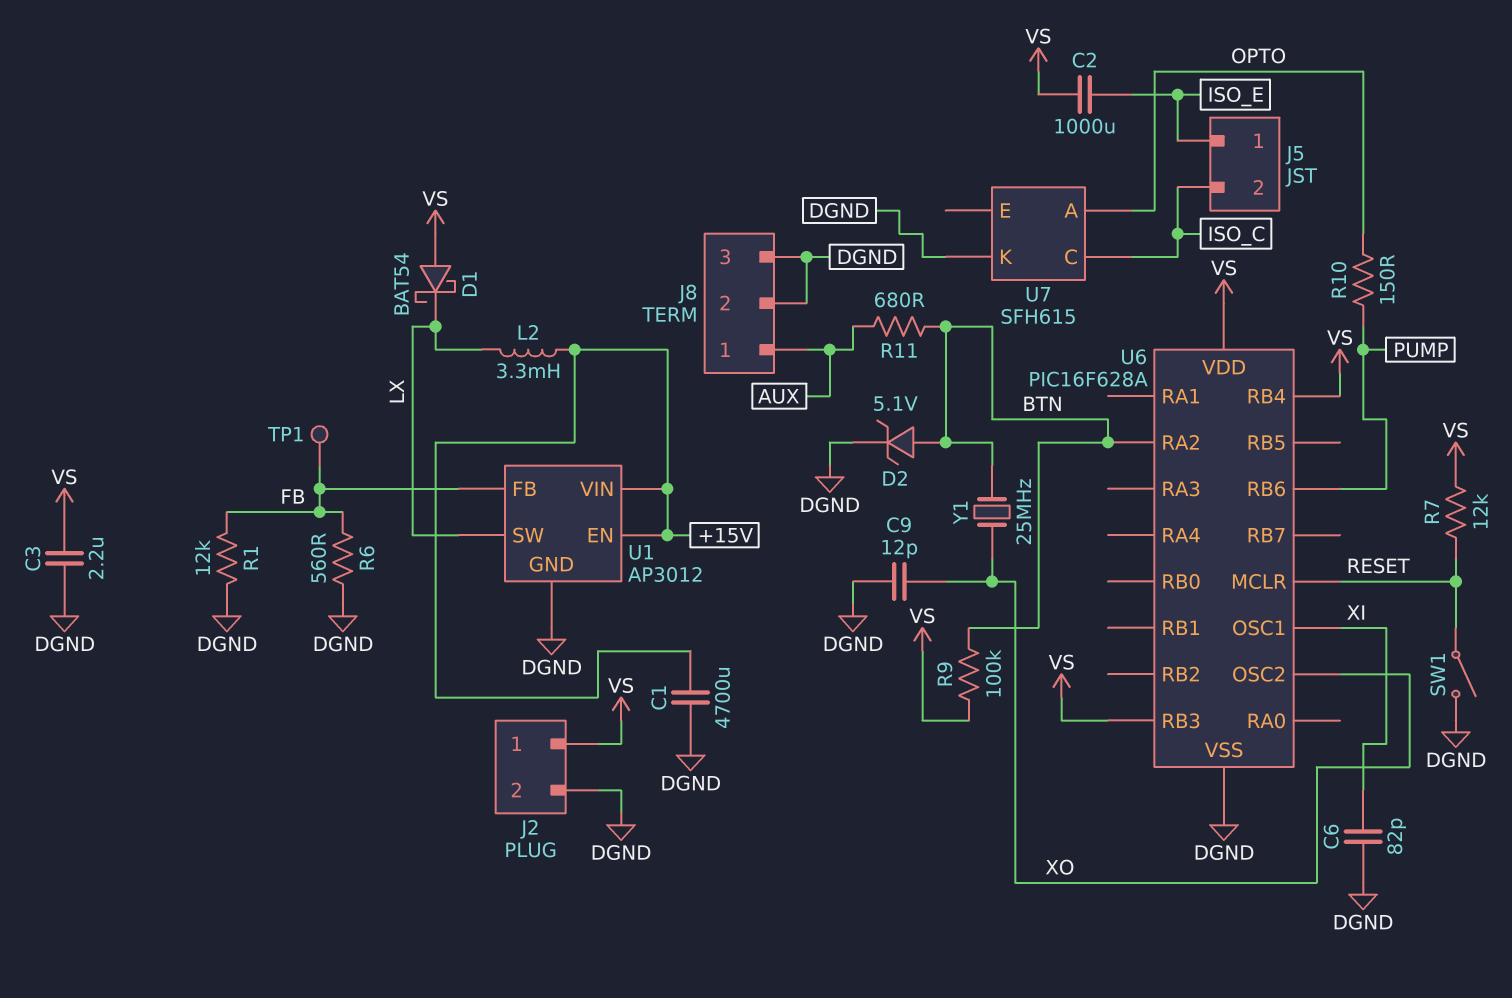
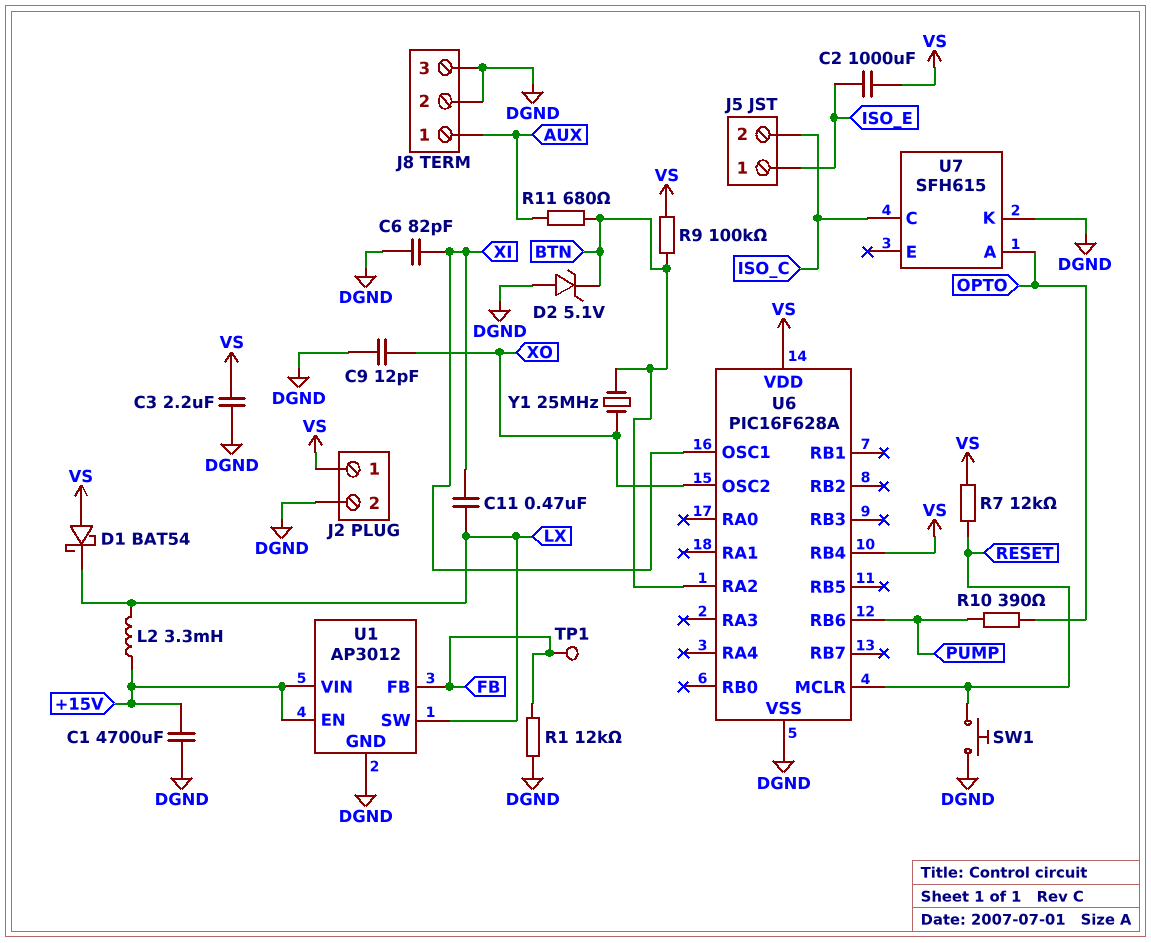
C11: none -> 470nF (LX, XI)
D2: zener 5.1V (A BTN, K DGND) -> zener 5.1V (A DGND, K BTN)
R6: 560 (DGND, FB) -> none
R10: 150 (OPTO, PUMP) -> 390 (OPTO, PUMP)
SW1: switch (DGND, RESET) -> button (DGND, RESET)
U6 pin RB3: VS -> none

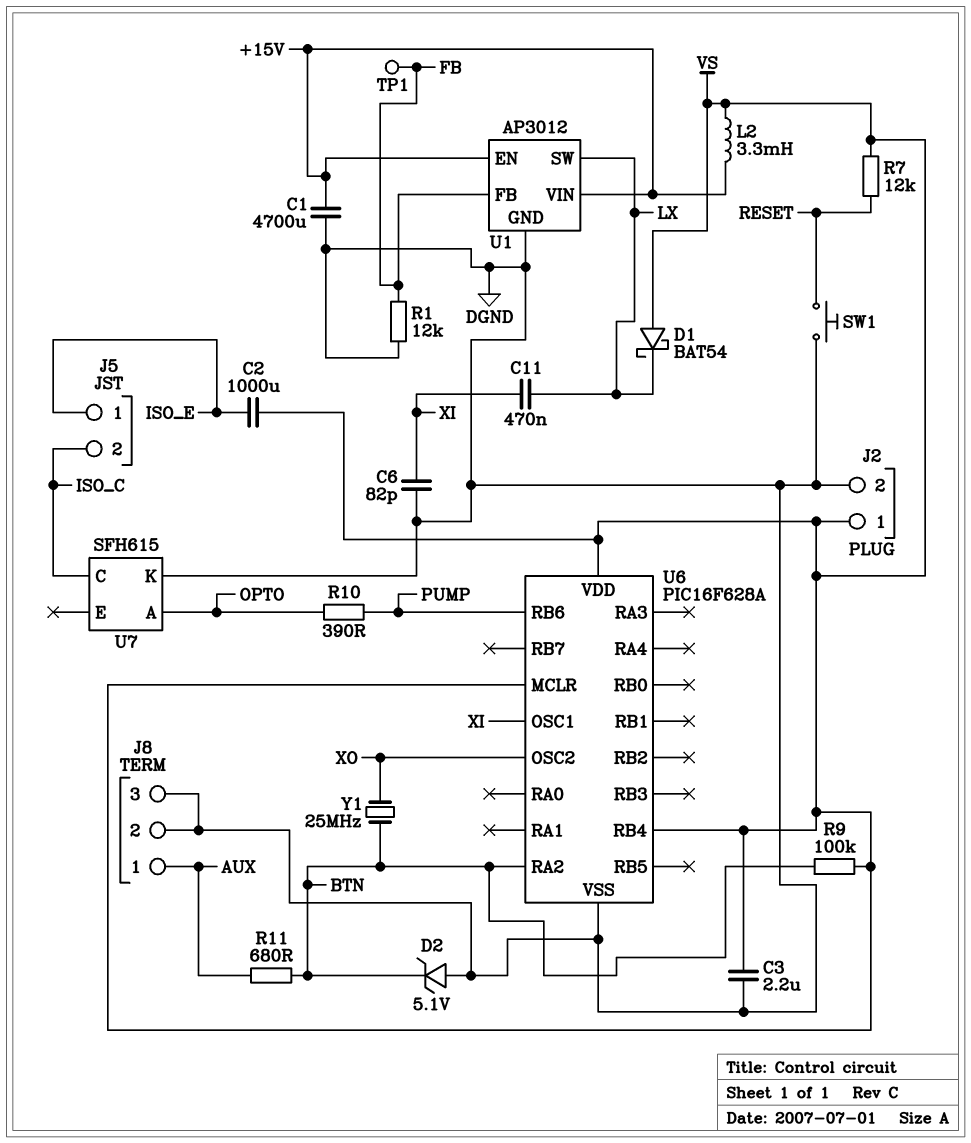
C9: 12pF (DGND, XO) -> none
L2: 3.3mH (+15V, LX) -> 3.3mH (+15V, VS)
U6 pin MCLR: RESET -> VS

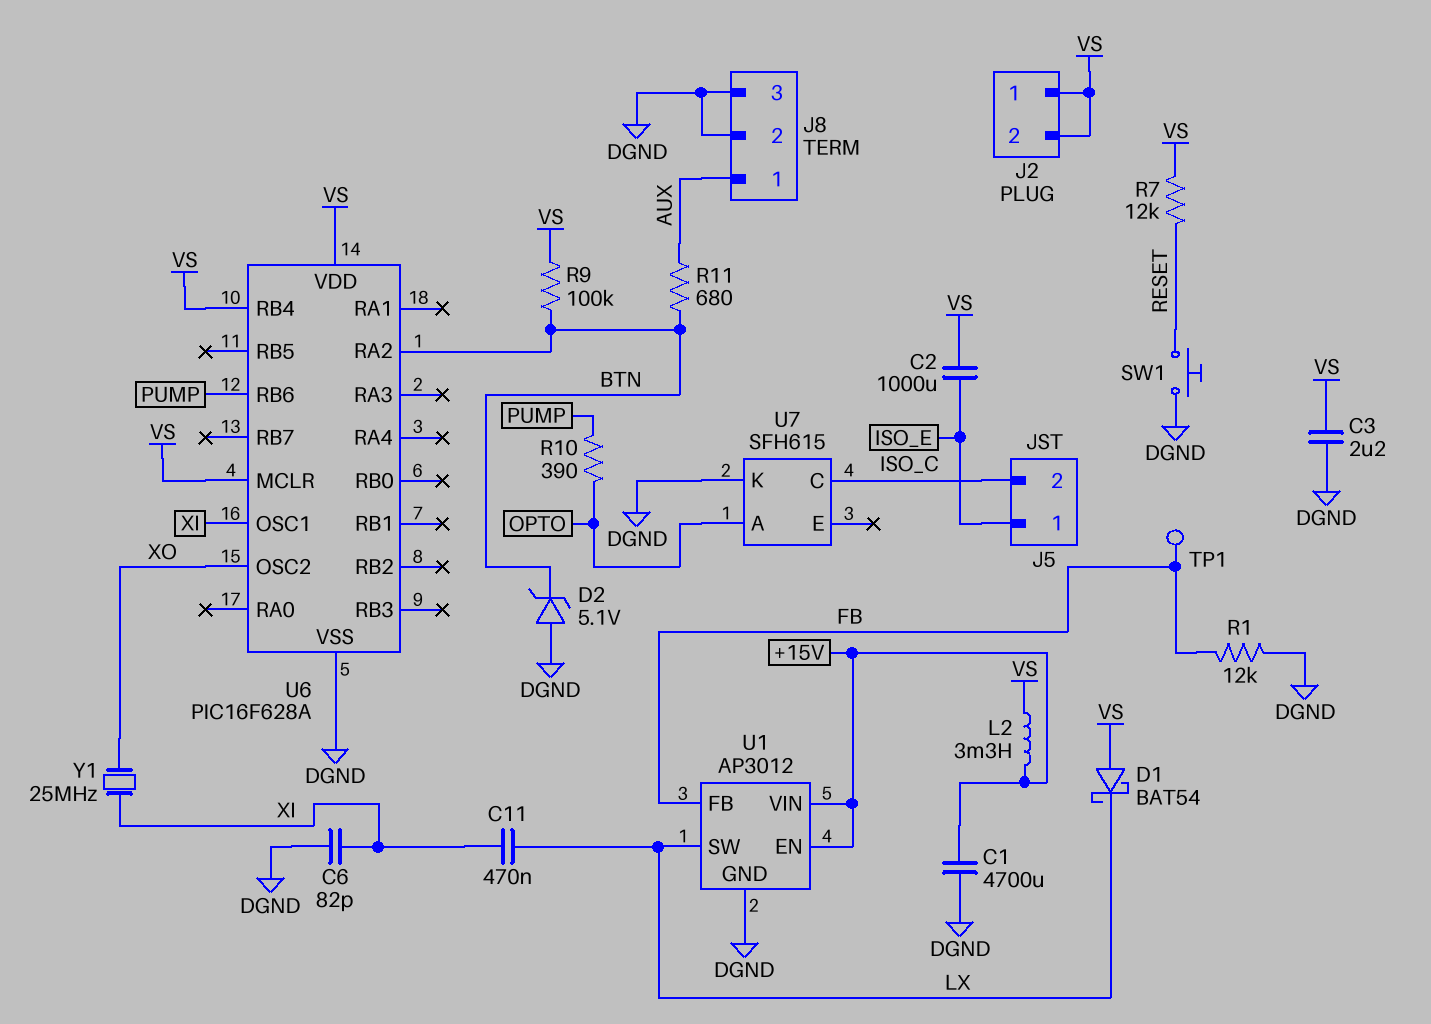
J2 pin 2: DGND -> VS
Y1: 25MHz (BTN, XO) -> 25MHz (XI, XO)

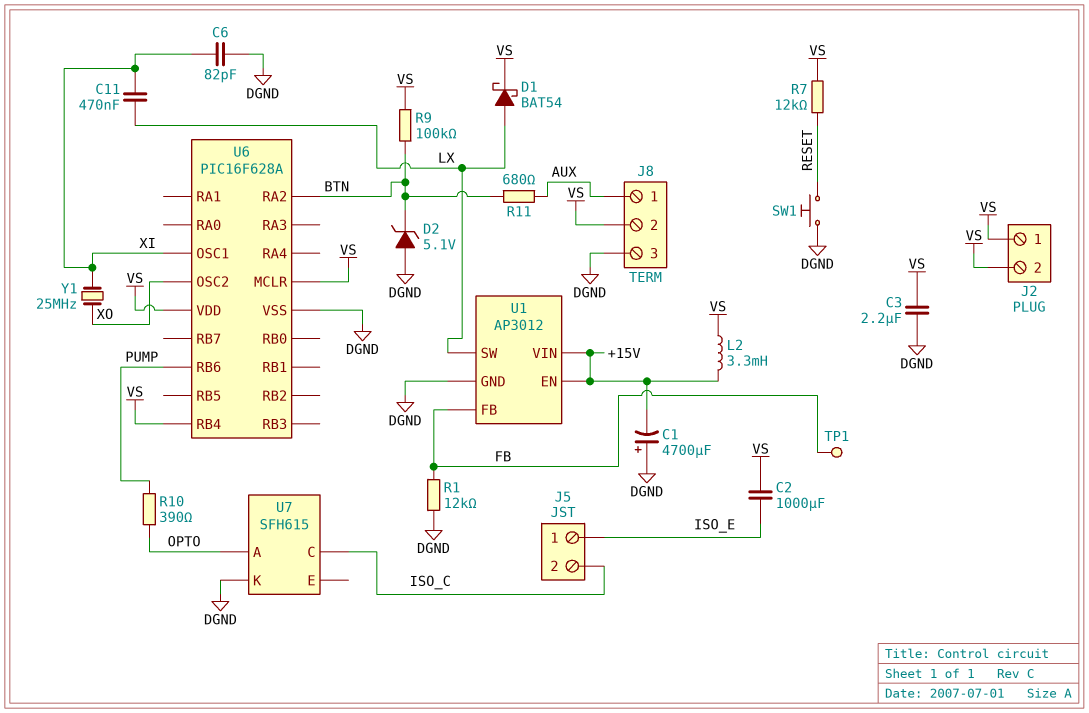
C1: 4700uF (+15V, DGND) -> 4700uF (plus DGND, minus +15V)
D1: schottky BAT54 (A VS, K LX) -> schottky BAT54 (A LX, K VS)
J8 pin 2: DGND -> VS

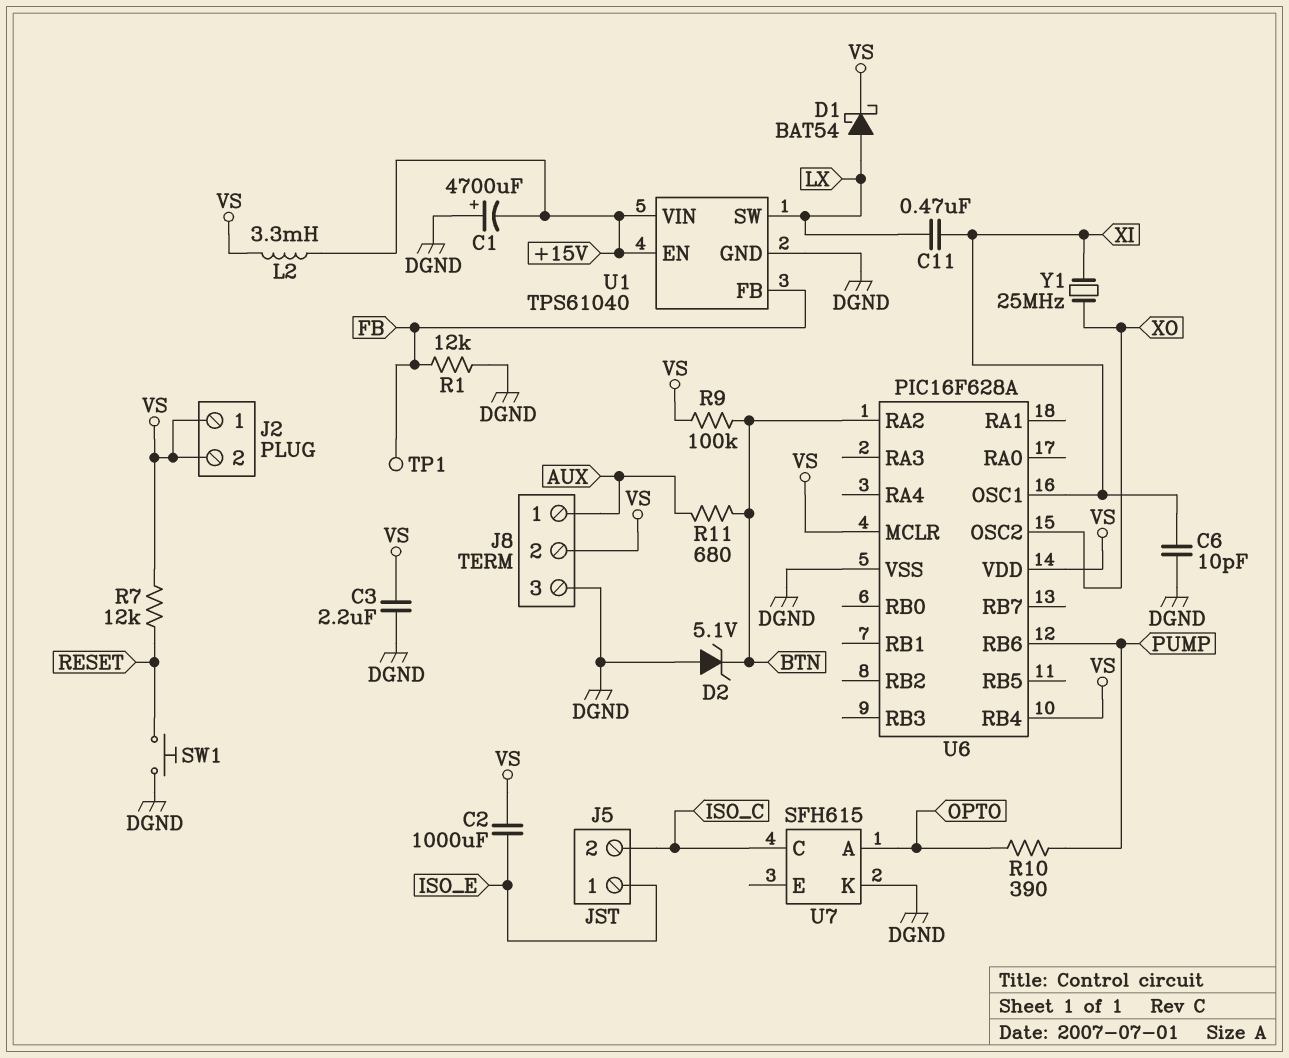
C6: 82pF (DGND, XI) -> 10pF (DGND, XI)
U1: AP3012 -> TPS61040

